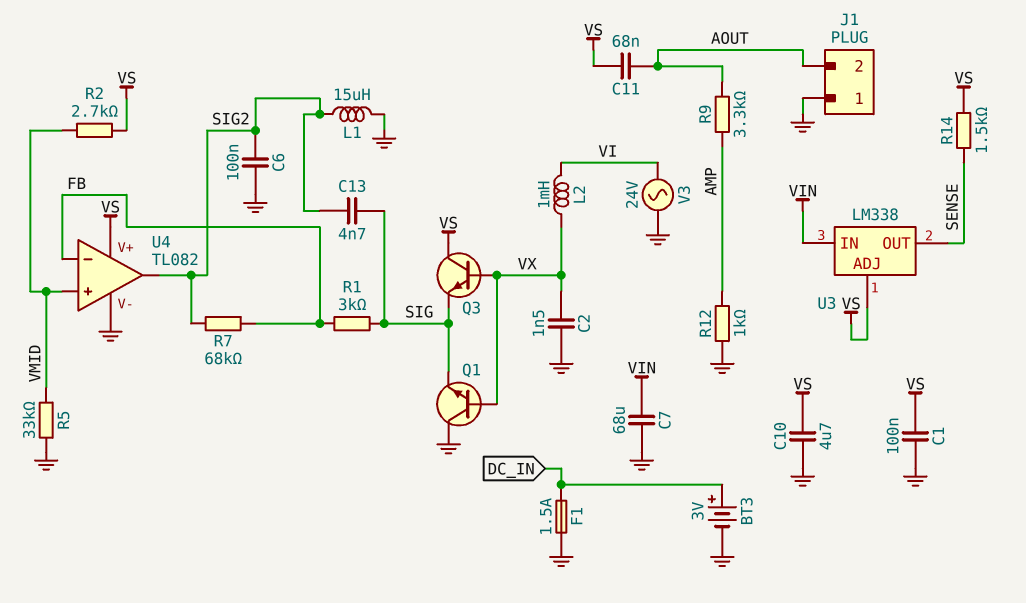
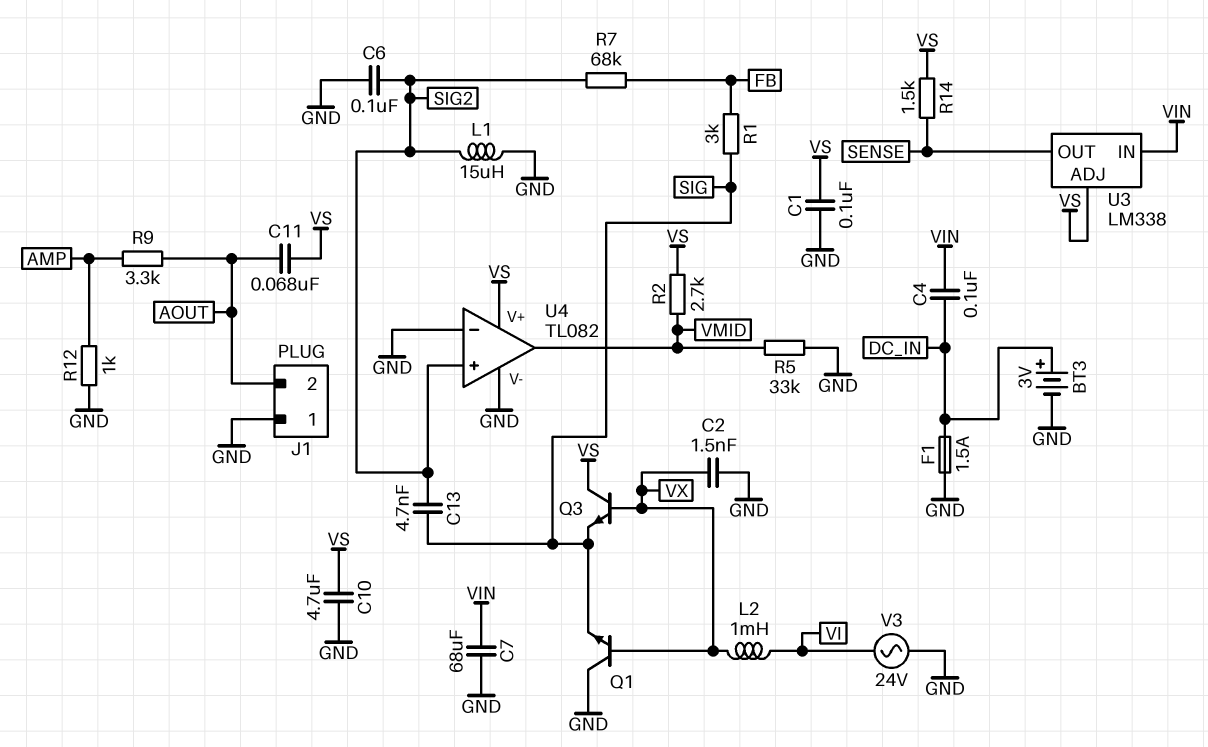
C4: none -> 100nF (DC_IN, VIN)
U4 pin in+: VMID -> SIG2
U4 pin in-: FB -> GND
U4 pin out: SIG2 -> VMID

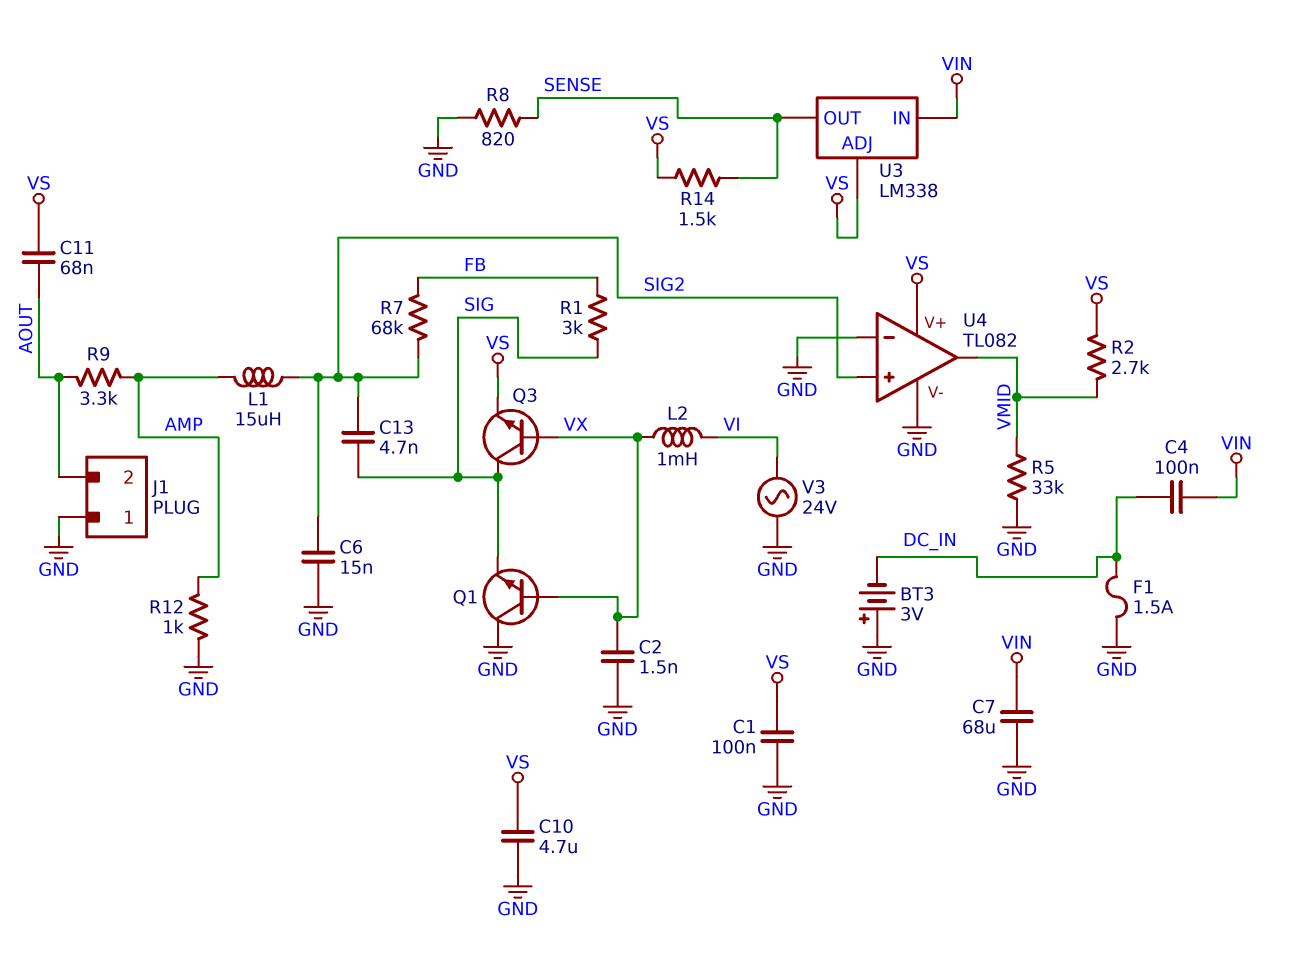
BT3: 3V (plus DC_IN, minus GND) -> 3V (plus GND, minus DC_IN)
C6: 100nF (GND, SIG2) -> 15nF (GND, SIG2)
L1: 15uH (GND, SIG2) -> 15uH (AMP, SIG2)
Q3: NPN (B VX, C VS, E SIG) -> NPN (B VX, C SIG, E VS)
R8: none -> 820 (GND, SENSE)

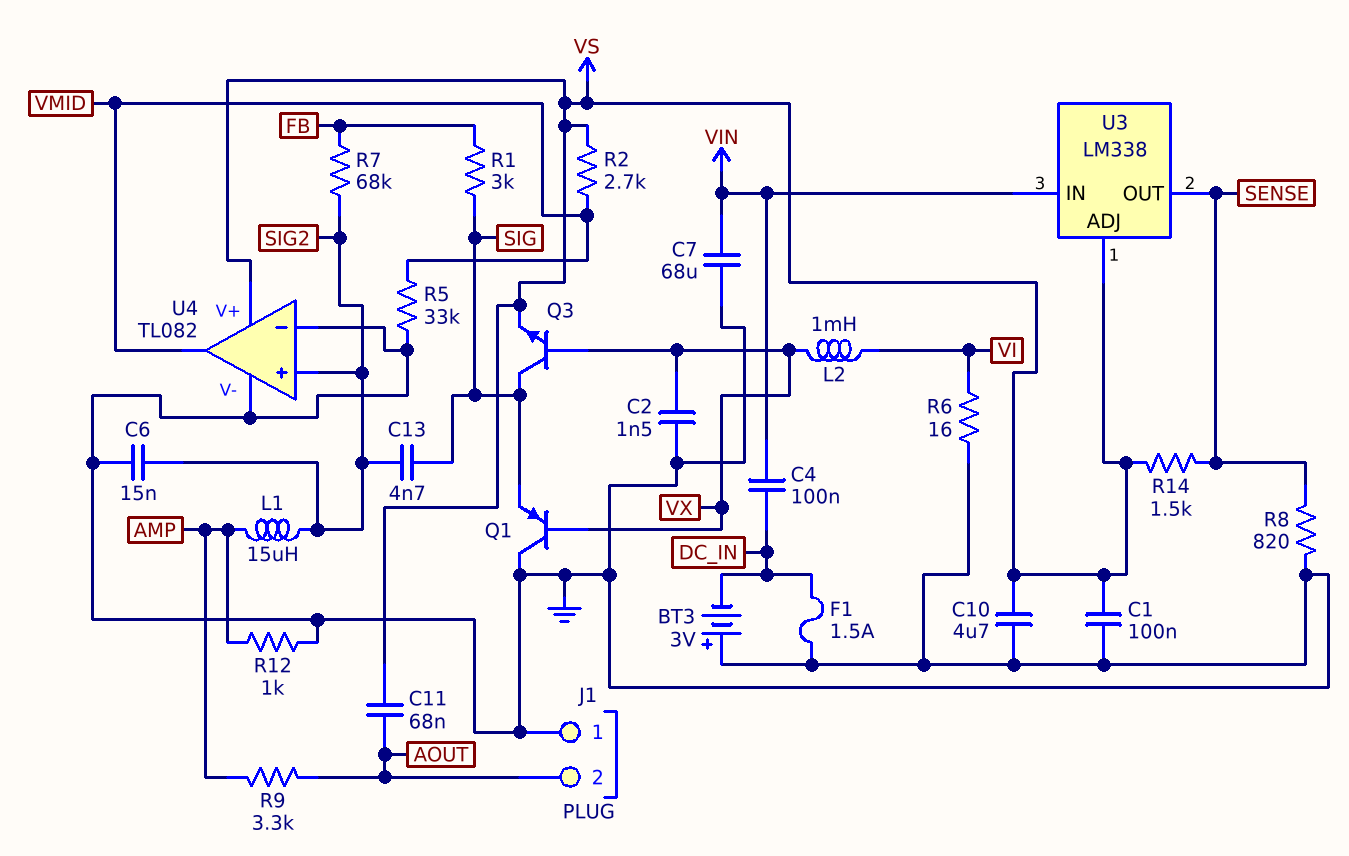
Q1: NPN (B VX, C GND, E SIG) -> PNP (B VX, C GND, E SIG)
R6: none -> 16 (GND, VI)
V3: AC 24V (GND, VI) -> none

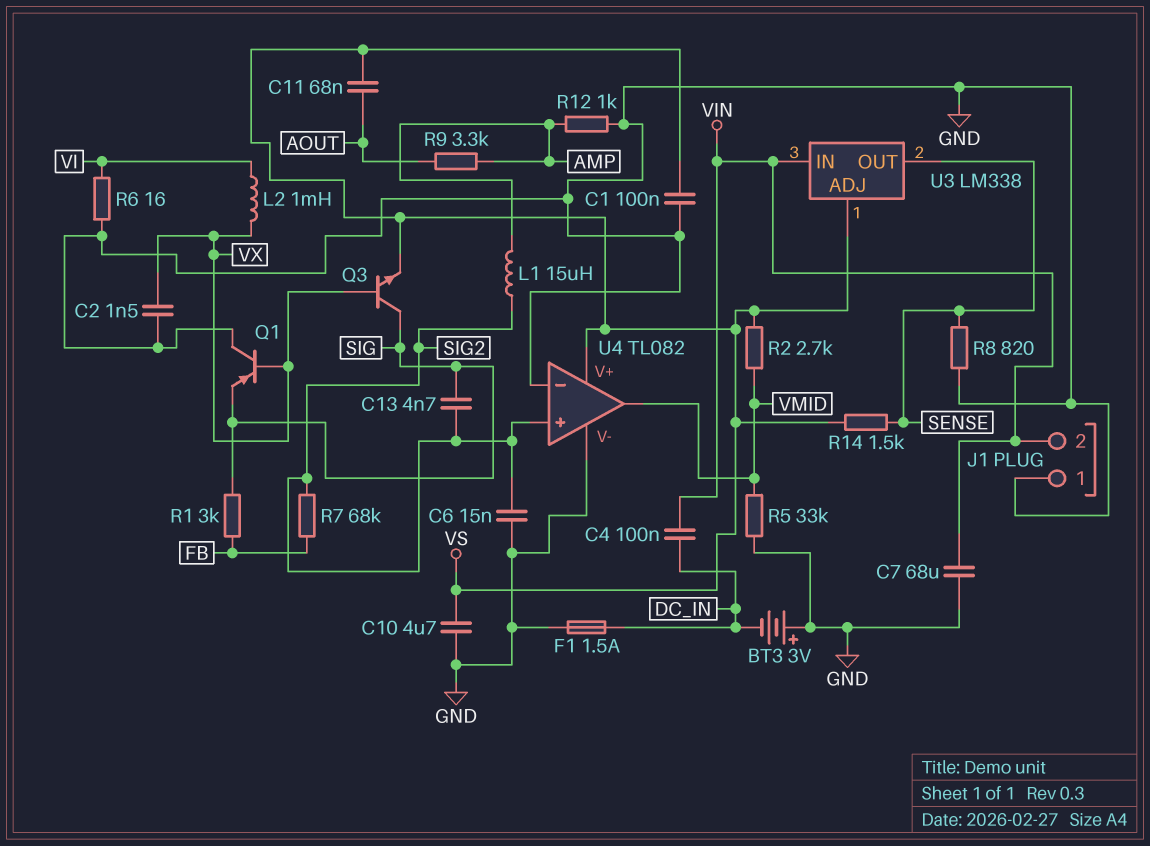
J1 pin 2: AOUT -> VIN

